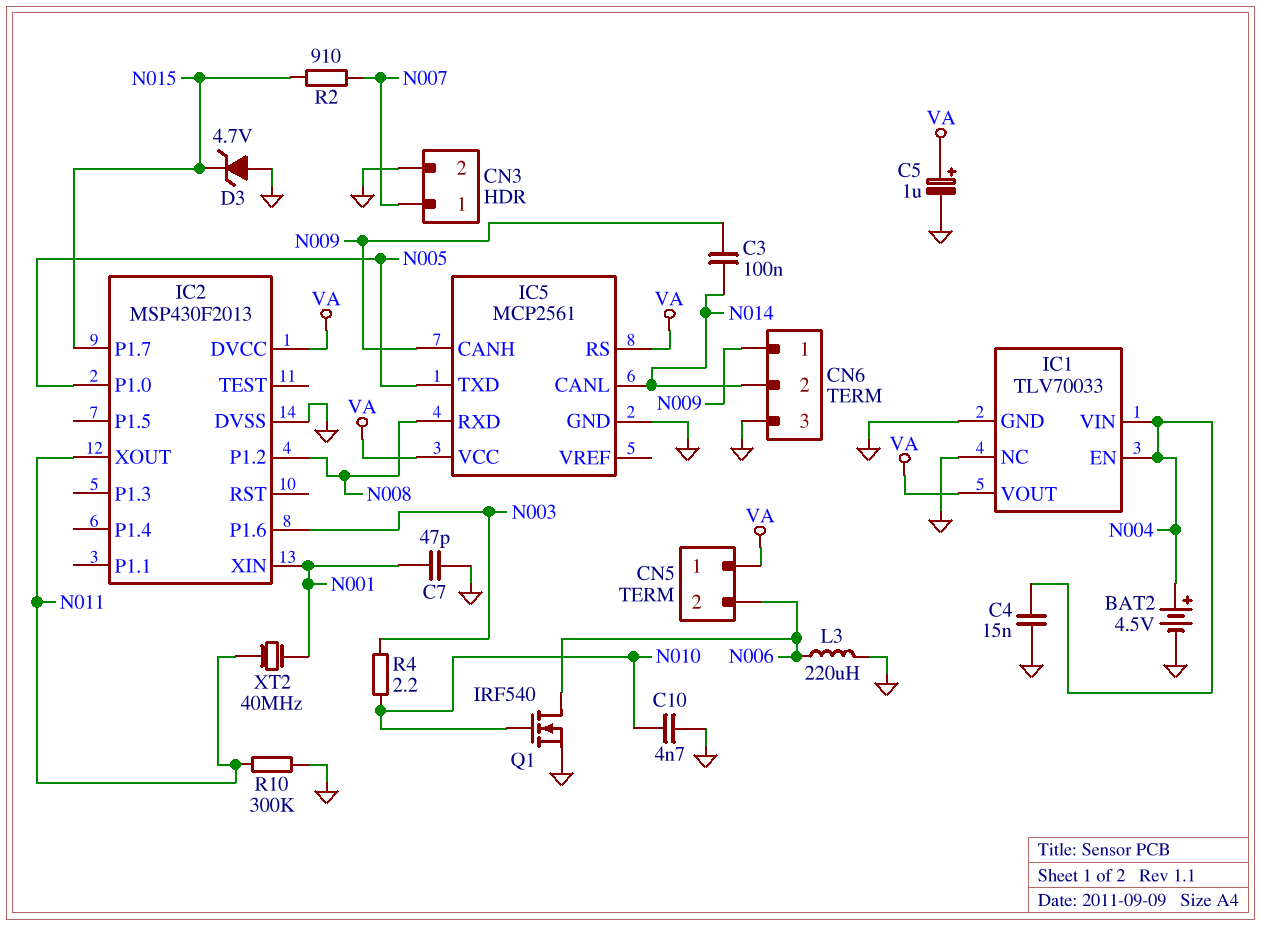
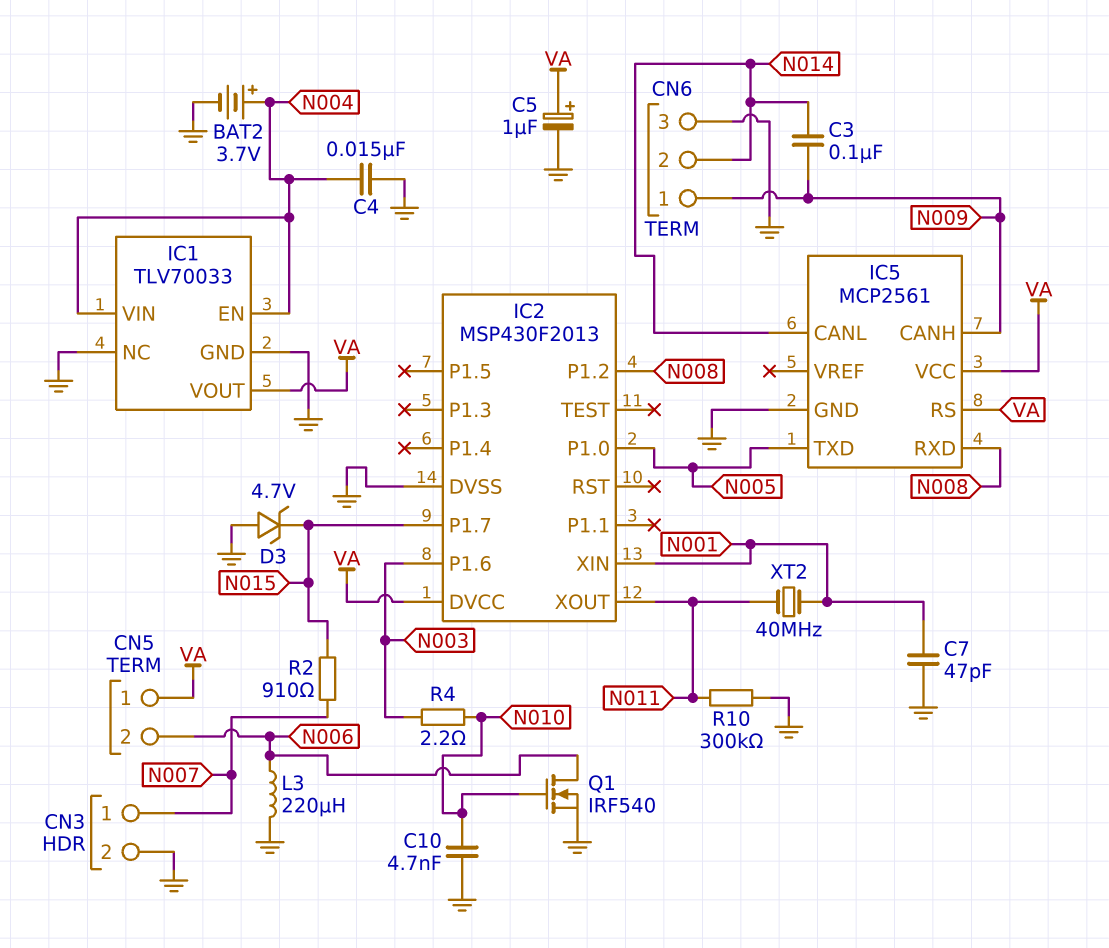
BAT2: 4.5V (plus N004, minus GND) -> 3.7V (plus N004, minus GND)

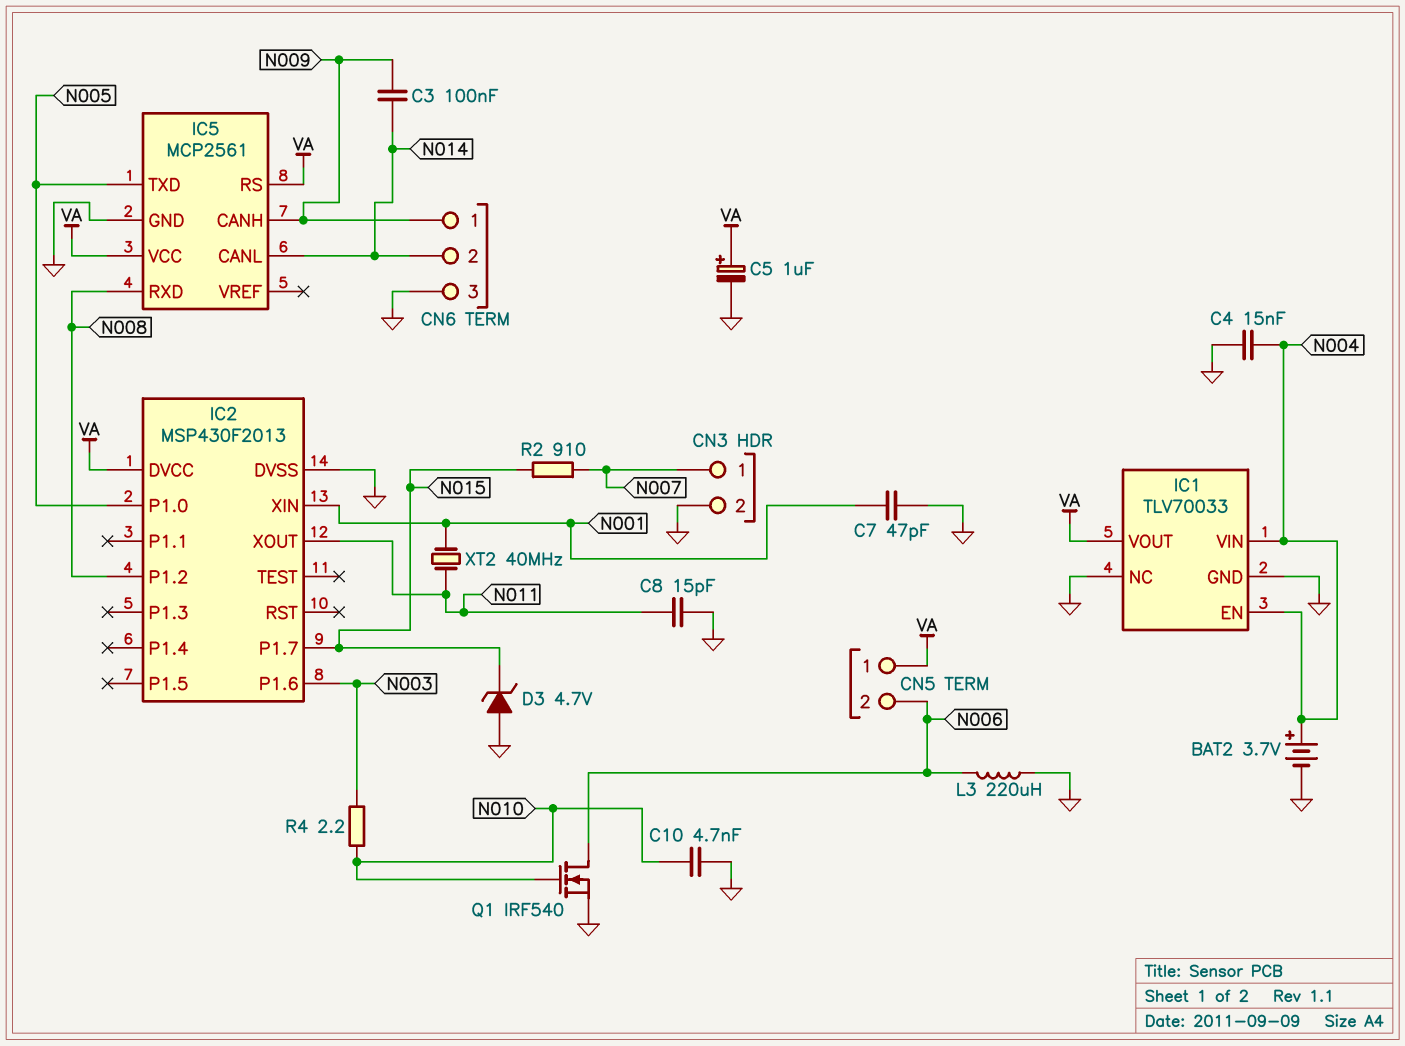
C8: none -> 15pF (GND, N011)
R10: 300k (GND, N011) -> none

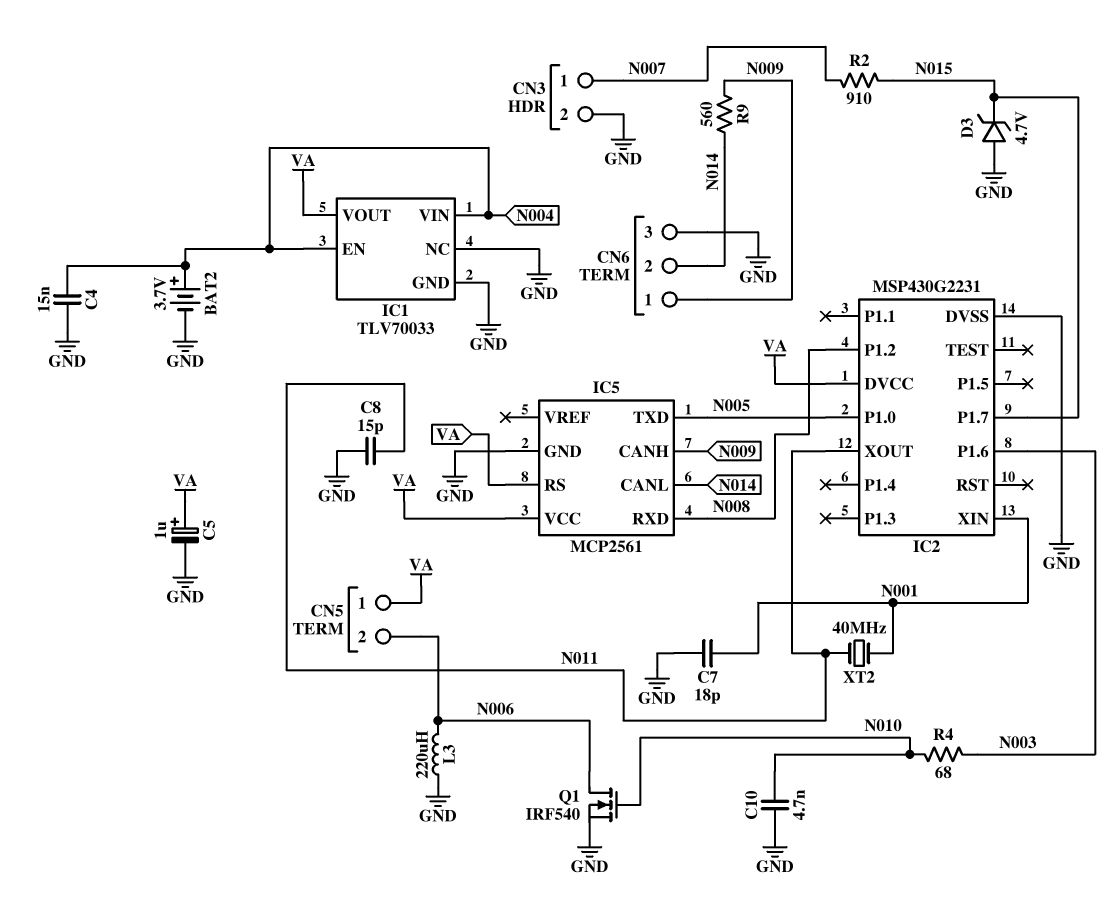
C3: 100nF (N009, N014) -> none
C7: 47pF (GND, N001) -> 18pF (GND, N001)
IC2: MSP430F2013 -> MSP430G2231
R4: 2.2 (N003, N010) -> 68 (N003, N010)
R9: none -> 560 (N009, N014)

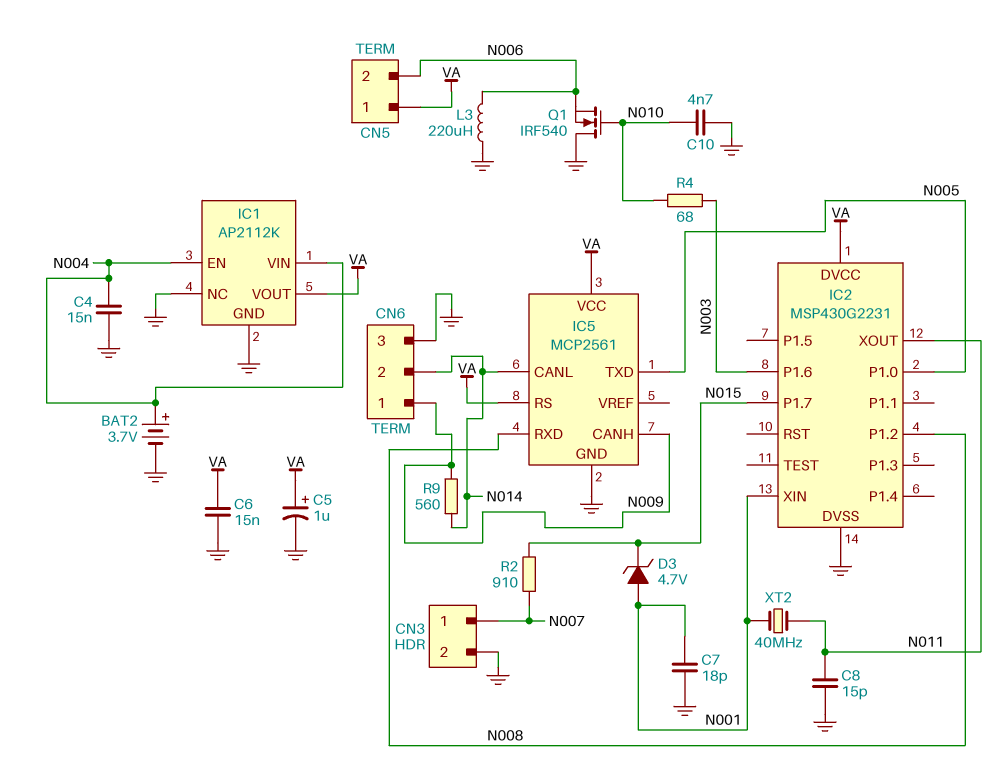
C6: none -> 15nF (GND, VA)
D3: zener 4.7V (A GND, K N015) -> zener 4.7V (A N001, K N015)
IC1: TLV70033 -> AP2112K
Q1: NMOS IRF540 (G N010, D N006, S GND) -> NMOS IRF540 (G N010, D GND, S N006)

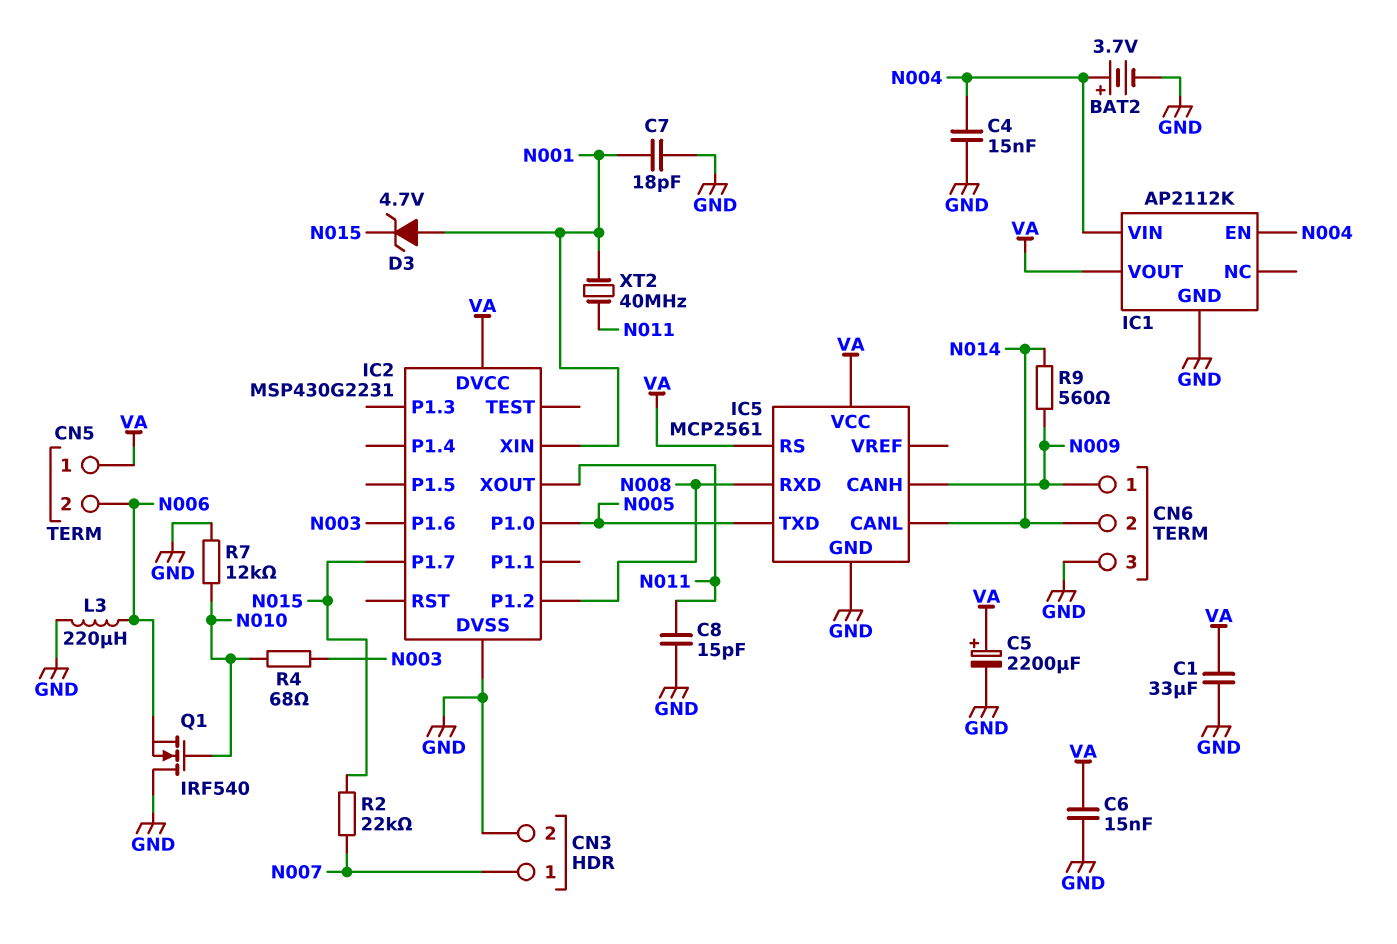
C1: none -> 33uF (GND, VA)
C5: 1uF (plus VA, minus GND) -> 2200uF (plus VA, minus GND)
C10: 4.7nF (GND, N010) -> none
IC1 pin NC: GND -> none
R2: 910 (N007, N015) -> 22k (N007, N015)
R7: none -> 12k (GND, N010)

